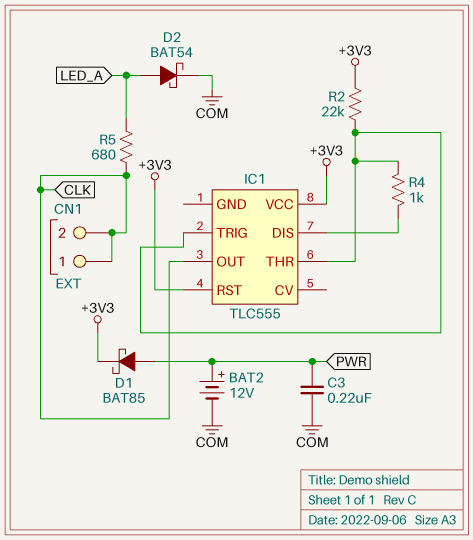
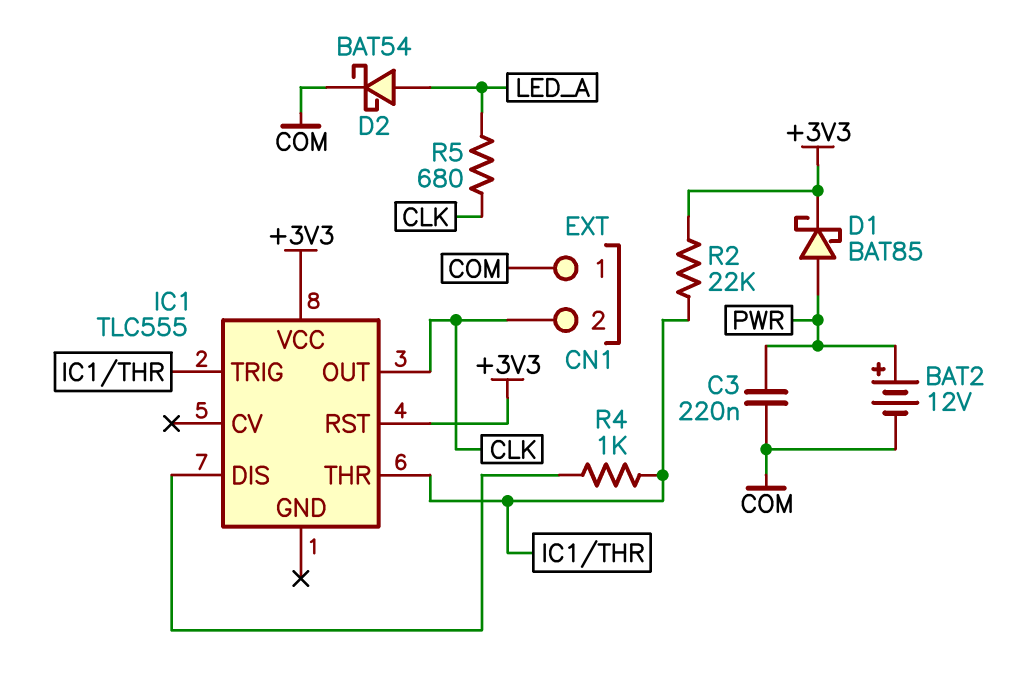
CN1 pin 1: CLK -> COM

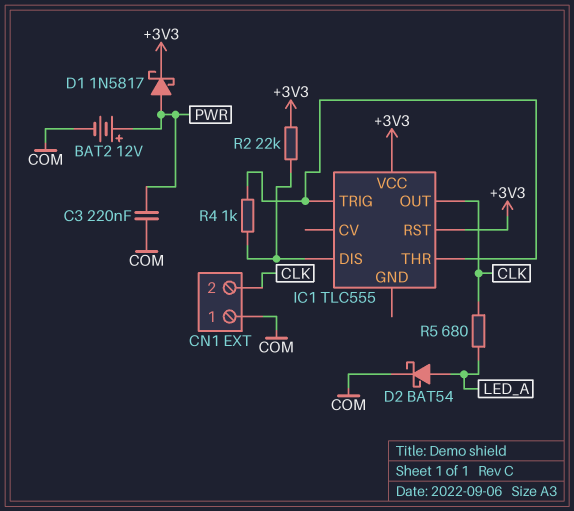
D1: schottky BAT85 (A PWR, K +3V3) -> schottky 1N5817 (A PWR, K +3V3)
R2: 22k (+3V3, IC1/THR) -> 22k (+3V3, IC1/DIS)

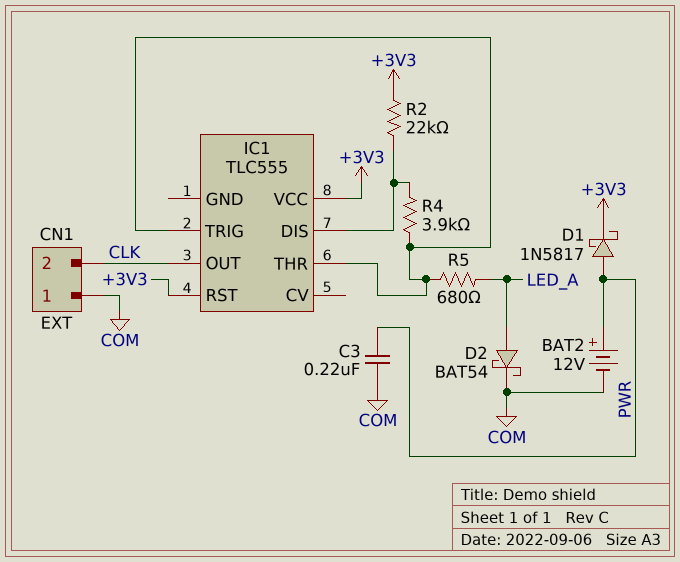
R4: 1k (IC1/DIS, IC1/THR) -> 3.9k (IC1/DIS, IC1/THR)
R5: 680 (CLK, LED_A) -> 680 (IC1/THR, LED_A)

